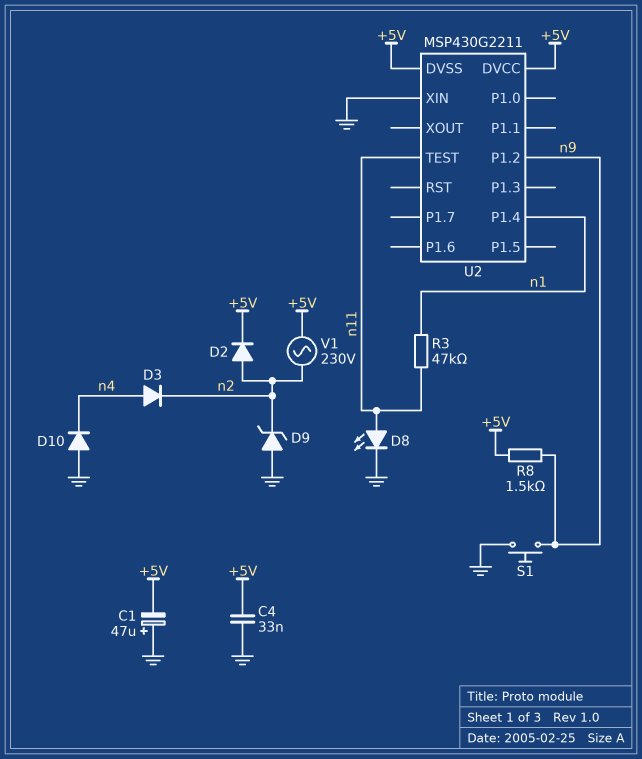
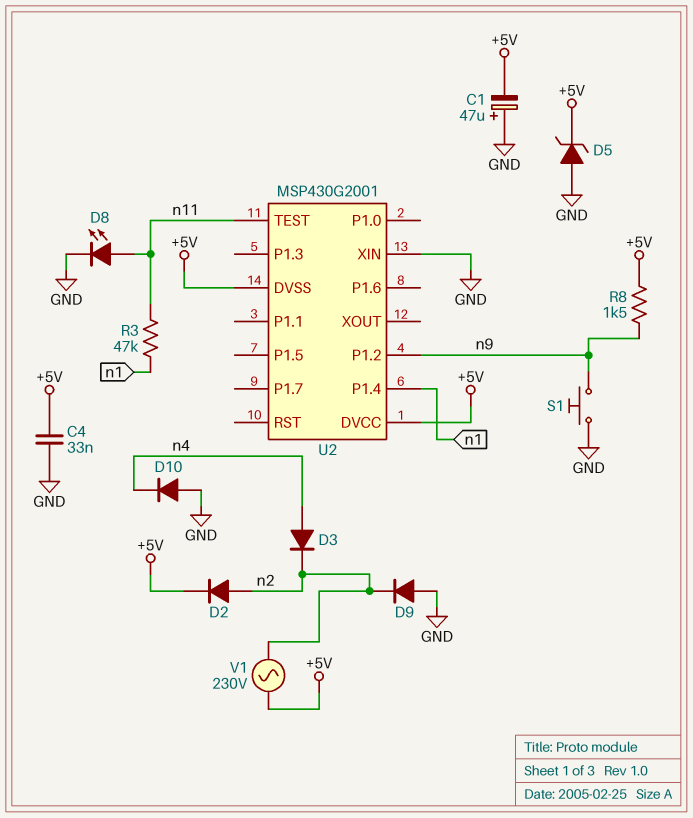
D5: none -> zener (A GND, K +5V)
D9: zener (A GND, K n2) -> diode (A GND, K n2)
U2: MSP430G2211 -> MSP430G2001

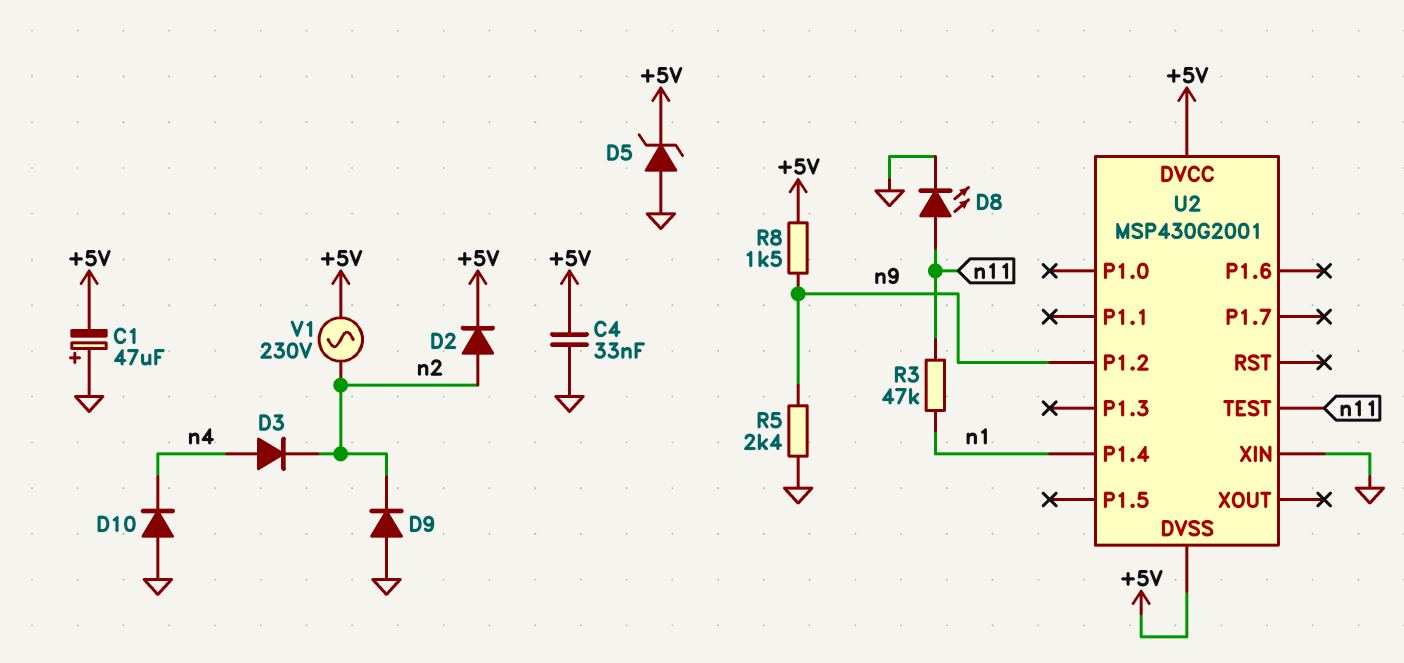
R5: none -> 2.4k (GND, n9)
S1: button (GND, n9) -> none

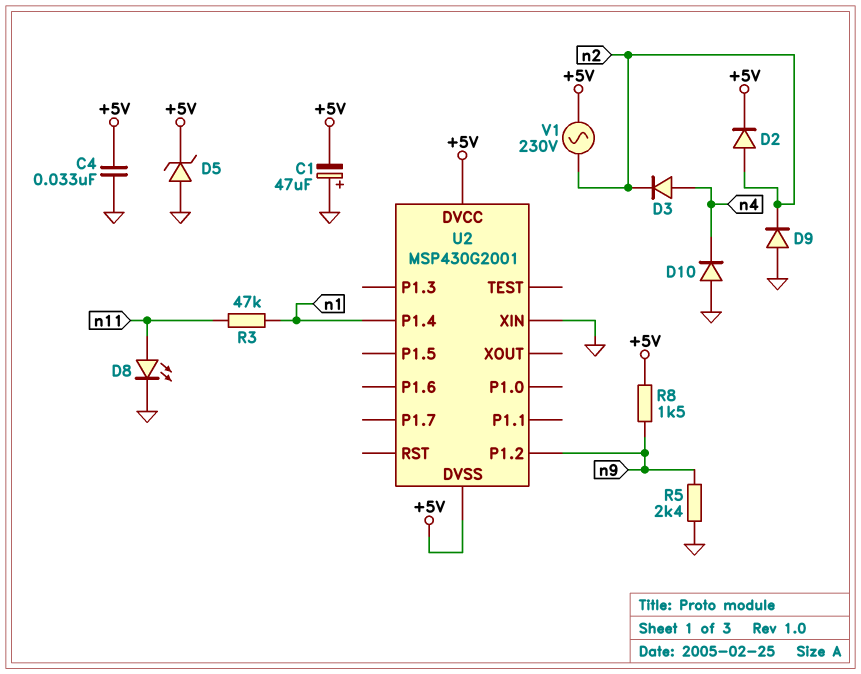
U2 pin TEST: n11 -> none

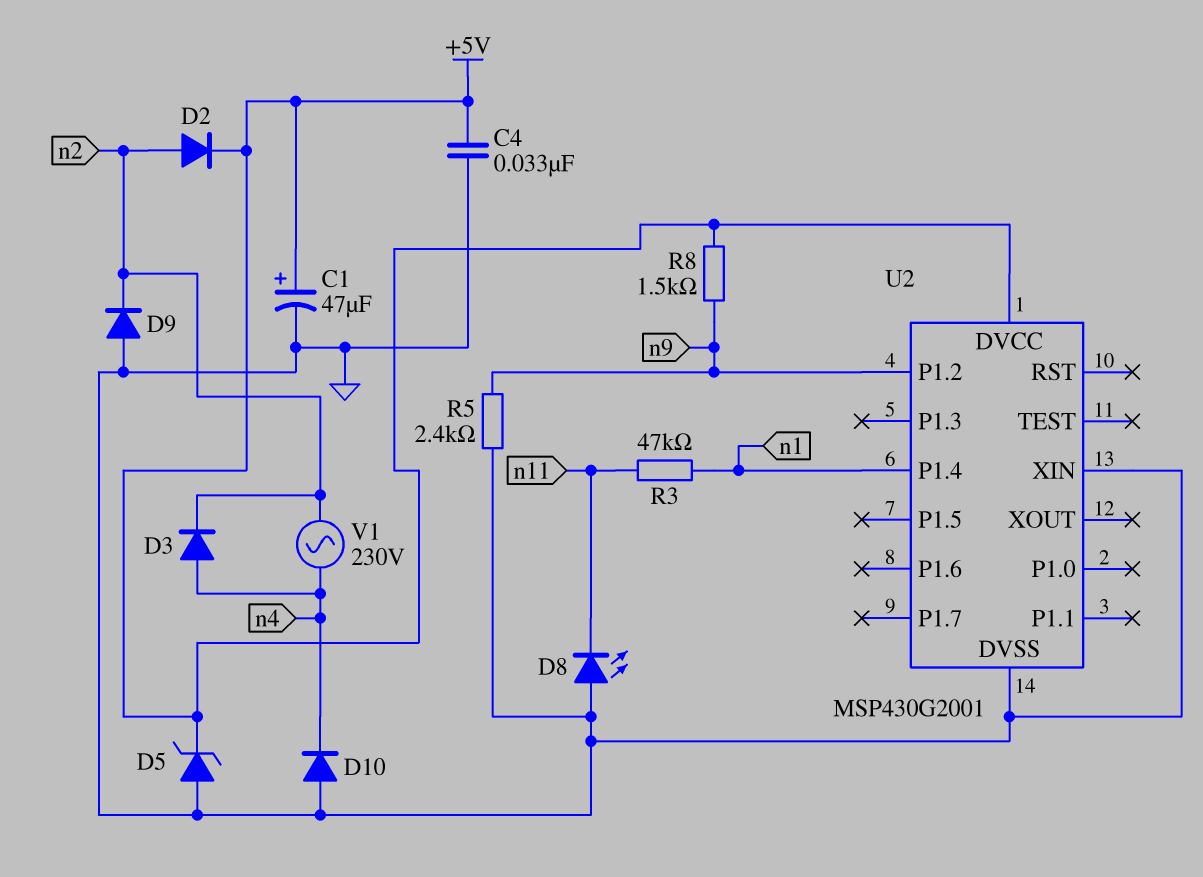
C1: 47uF (plus GND, minus +5V) -> 47uF (plus +5V, minus GND)
D8: LED (A n11, K GND) -> LED (A GND, K n11)
U2 pin DVSS: +5V -> GND
V1: AC 230V (+5V, n2) -> AC 230V (n2, n4)

